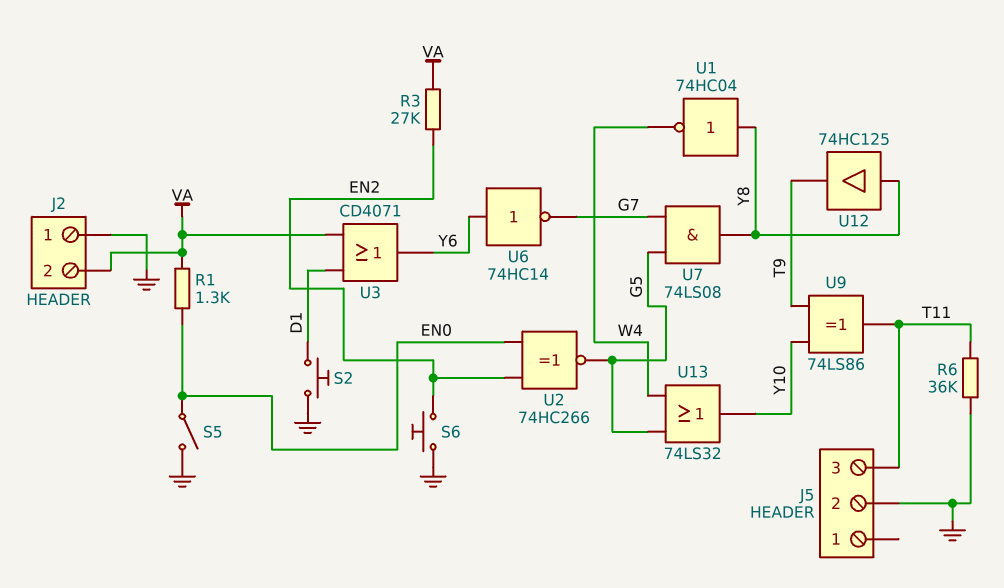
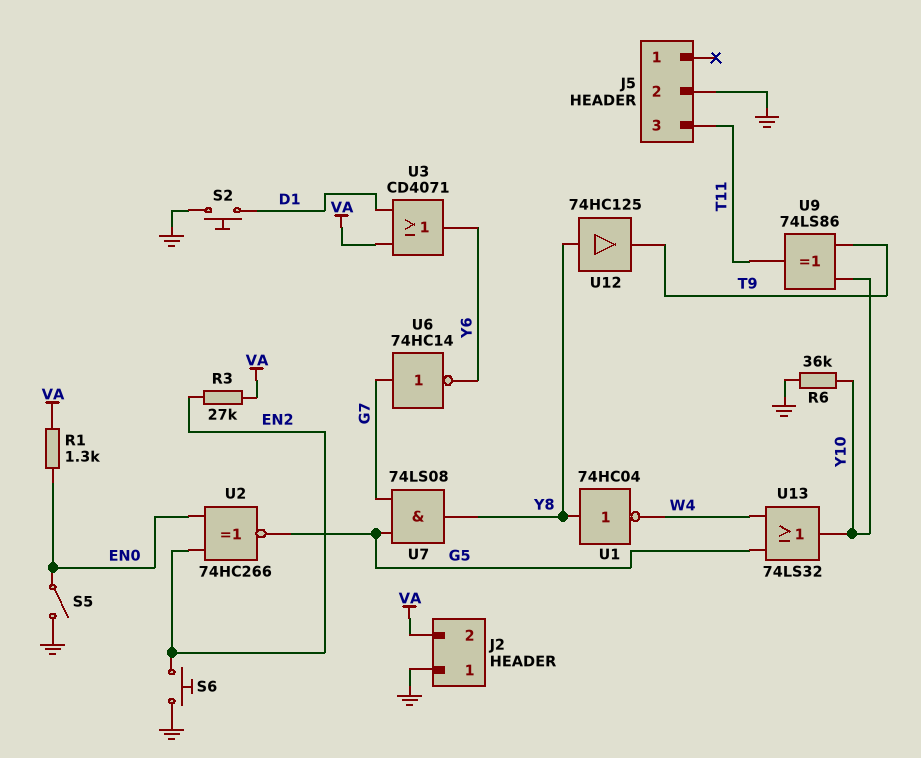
R6: 36k (GND, T11) -> 36k (GND, Y10)
U6: NOT 74HC14 (in Y6, out G7) -> NOT 74HC14 (in G7, out Y6)

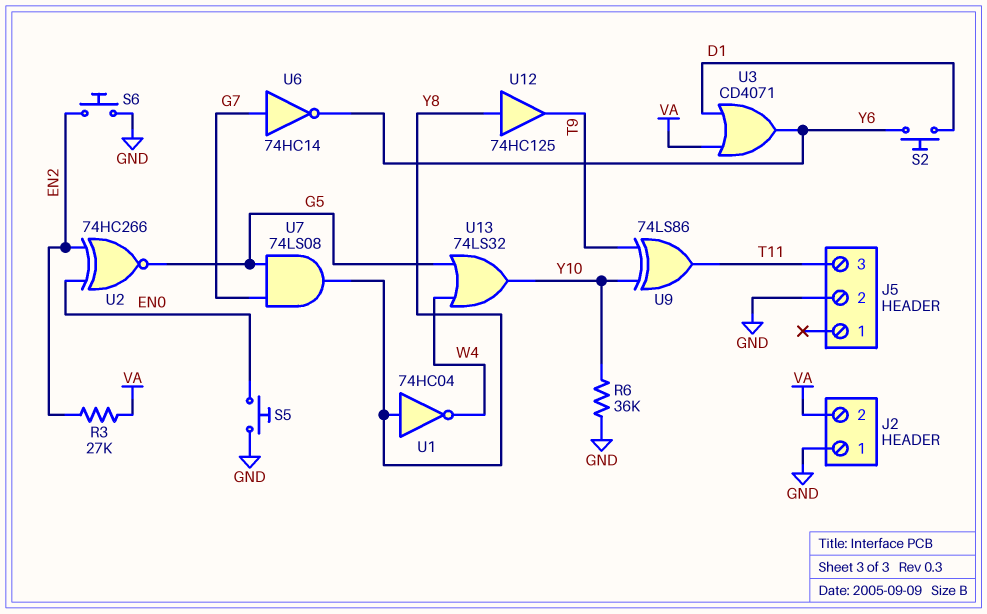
R1: 1.3k (EN0, VA) -> none
S2: button (D1, GND) -> button (D1, Y6)
S5: switch (EN0, GND) -> button (EN0, GND)

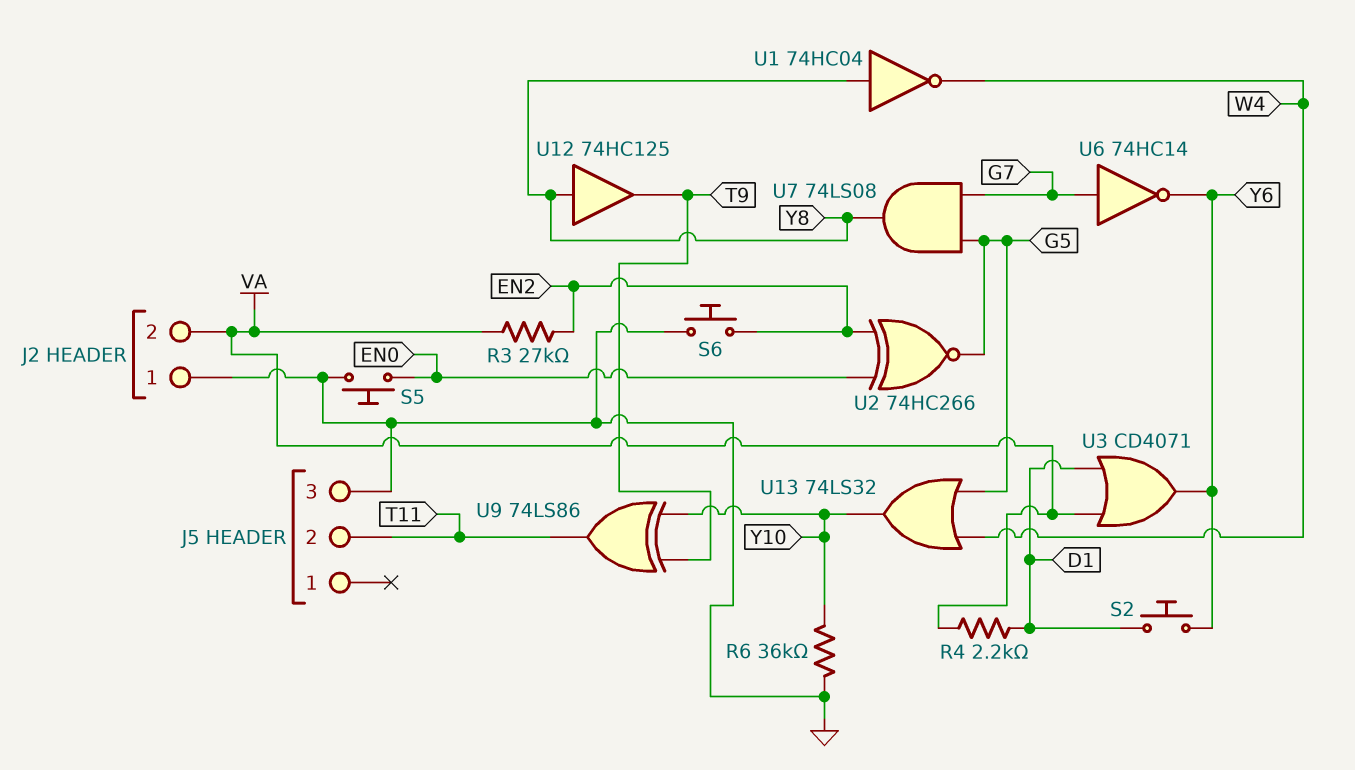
J5 pin 2: GND -> T11
J5 pin 3: T11 -> GND
R4: none -> 2.2k (D1, VA)

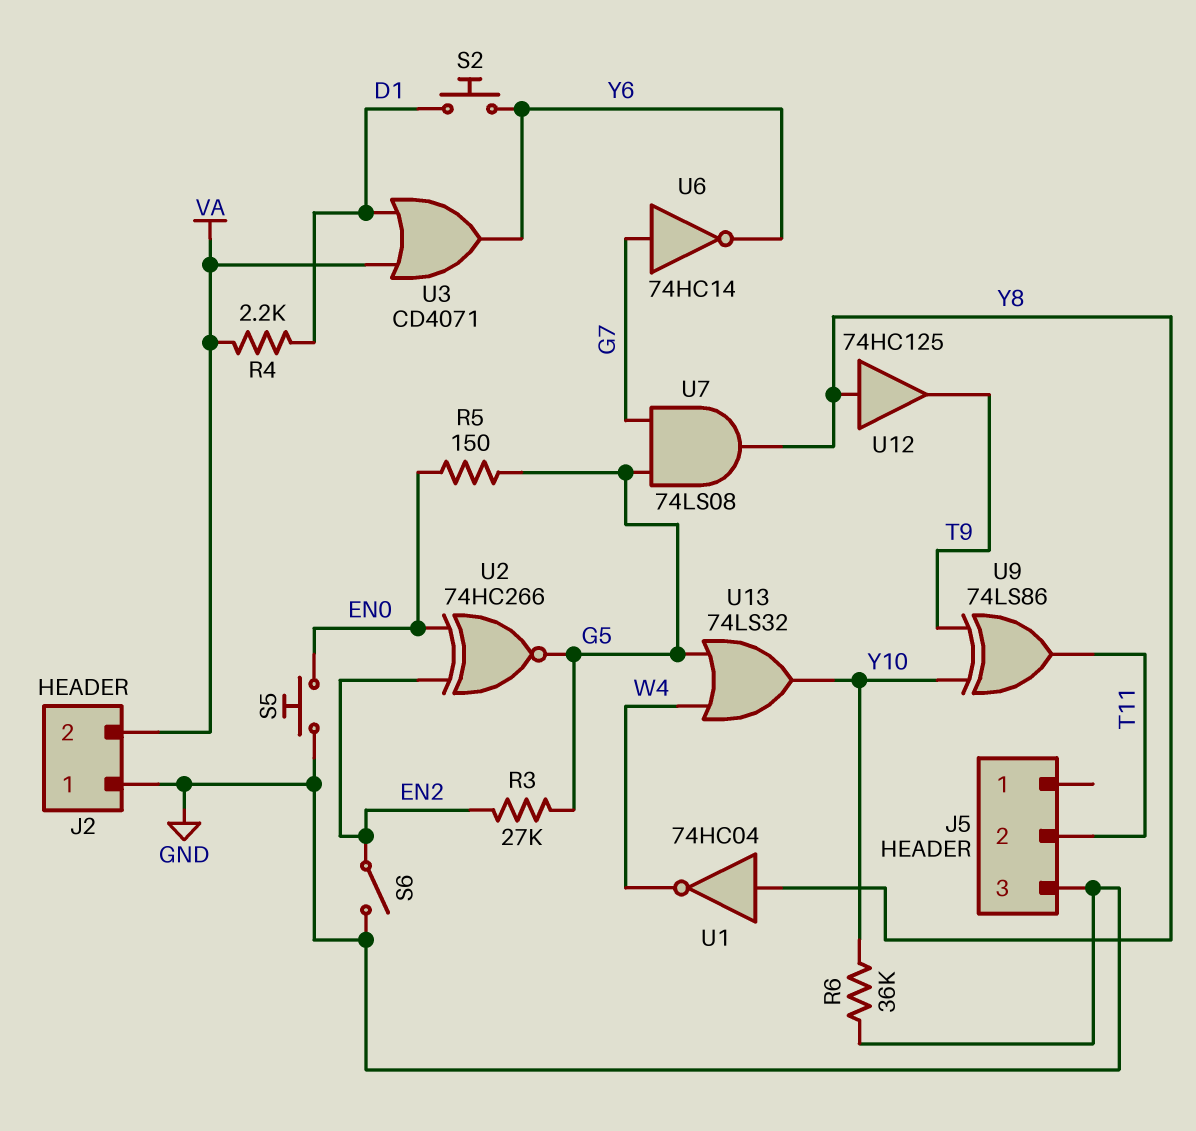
R3: 27k (EN2, VA) -> 27k (EN2, G5)
R5: none -> 150 (EN0, G5)
S6: button (EN2, GND) -> switch (EN2, GND)

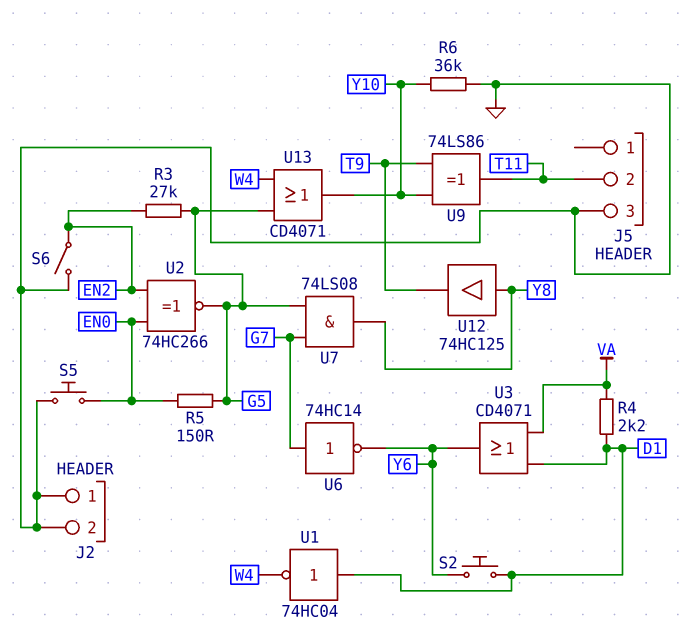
J2 pin 2: VA -> GND
U1: NOT 74HC04 (in Y8, out W4) -> NOT 74HC04 (in D1, out W4)
U13: OR 74LS32 (in G5, in W4, out Y10) -> OR CD4071 (in G5, in W4, out Y10)

